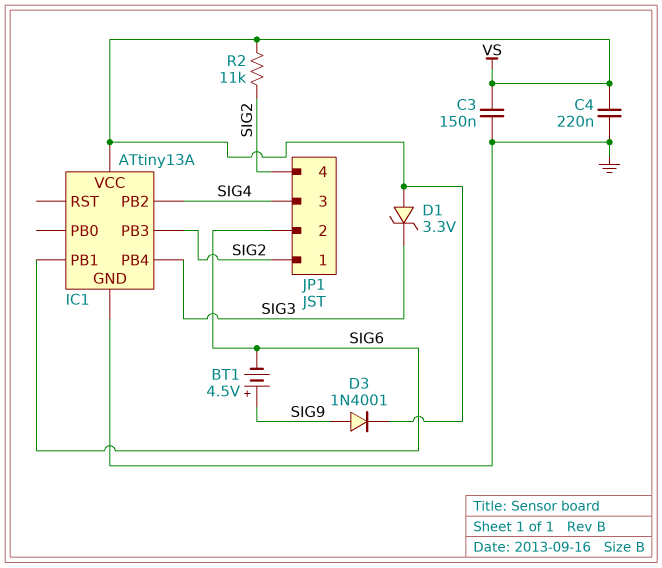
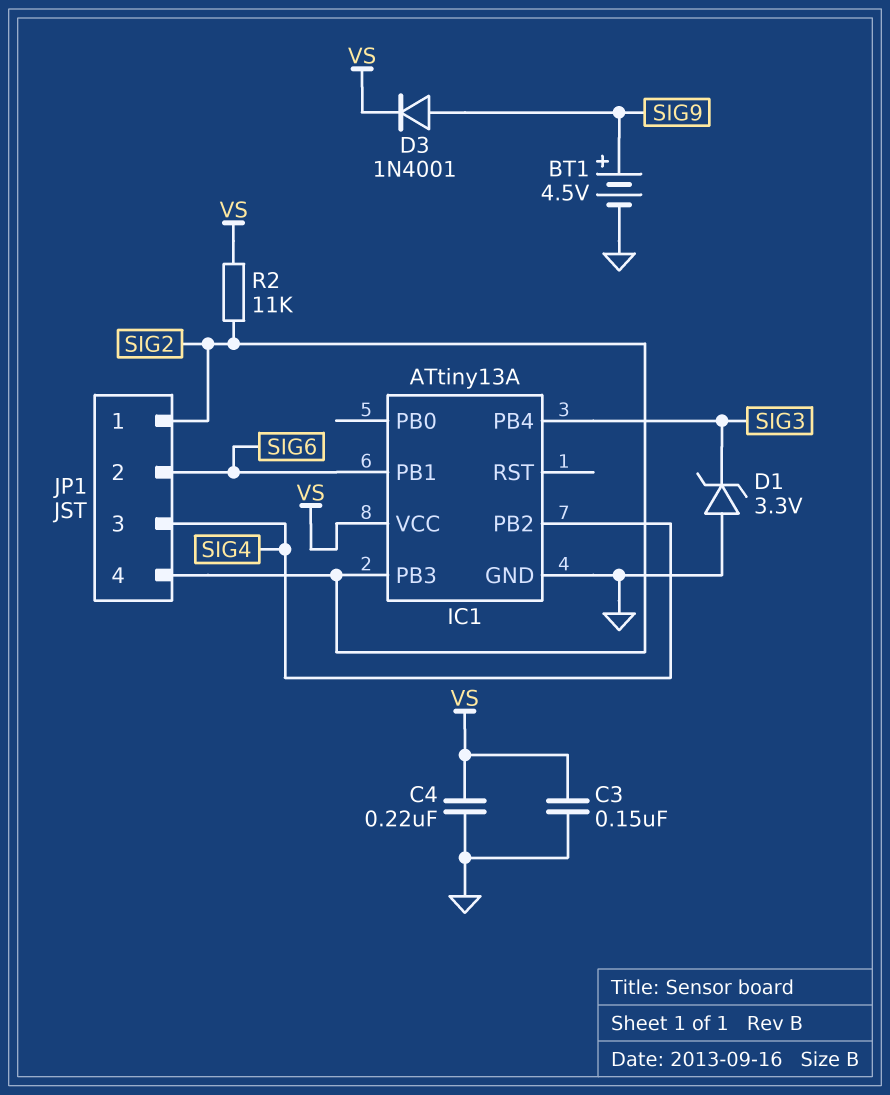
BT1: 4.5V (plus SIG9, minus SIG6) -> 4.5V (plus SIG9, minus GND)
D1: zener 3.3V (A VS, K SIG3) -> zener 3.3V (A GND, K SIG3)

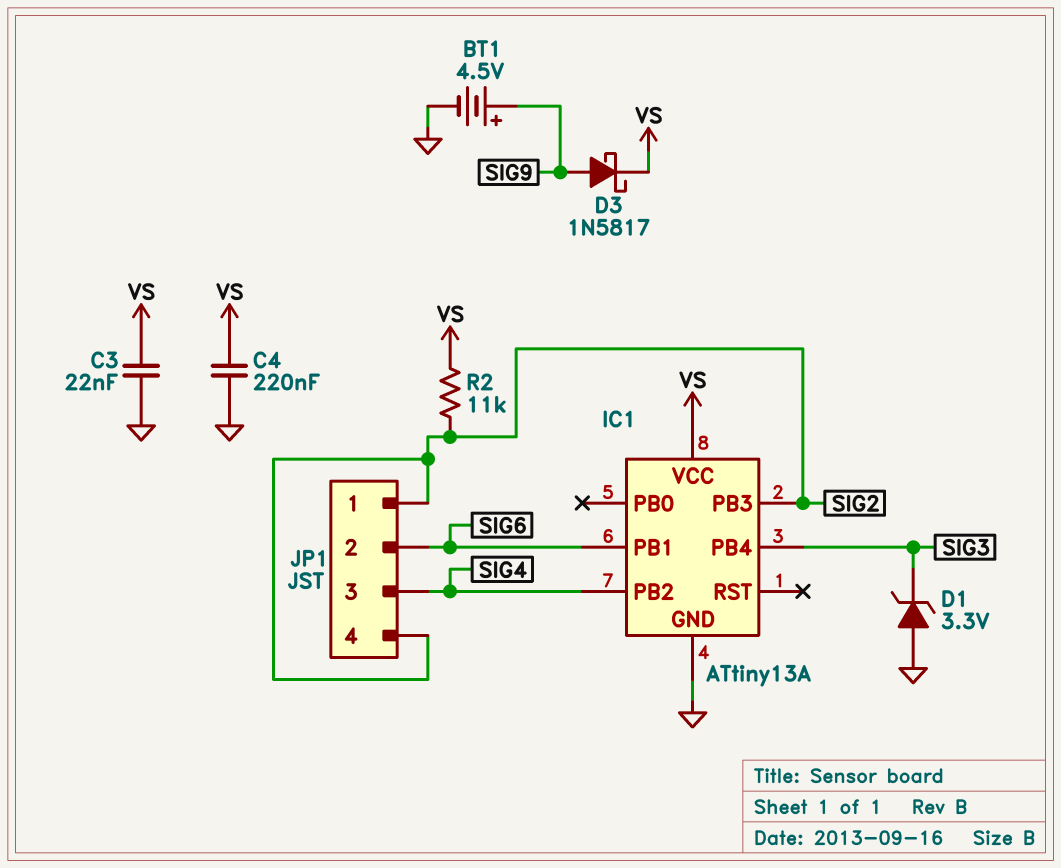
C3: 150nF (GND, VS) -> 22nF (GND, VS)
D3: diode 1N4001 (A SIG9, K VS) -> schottky 1N5817 (A SIG9, K VS)

